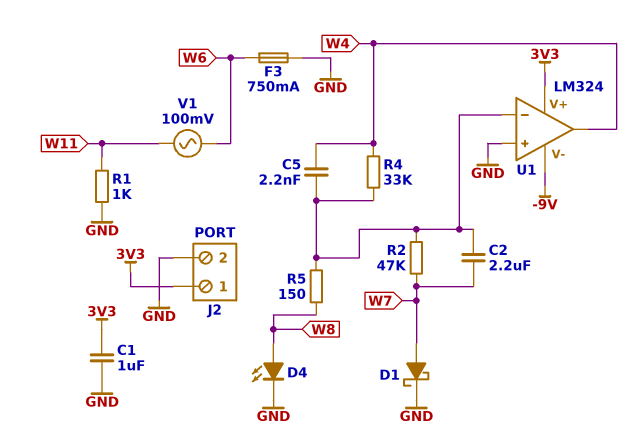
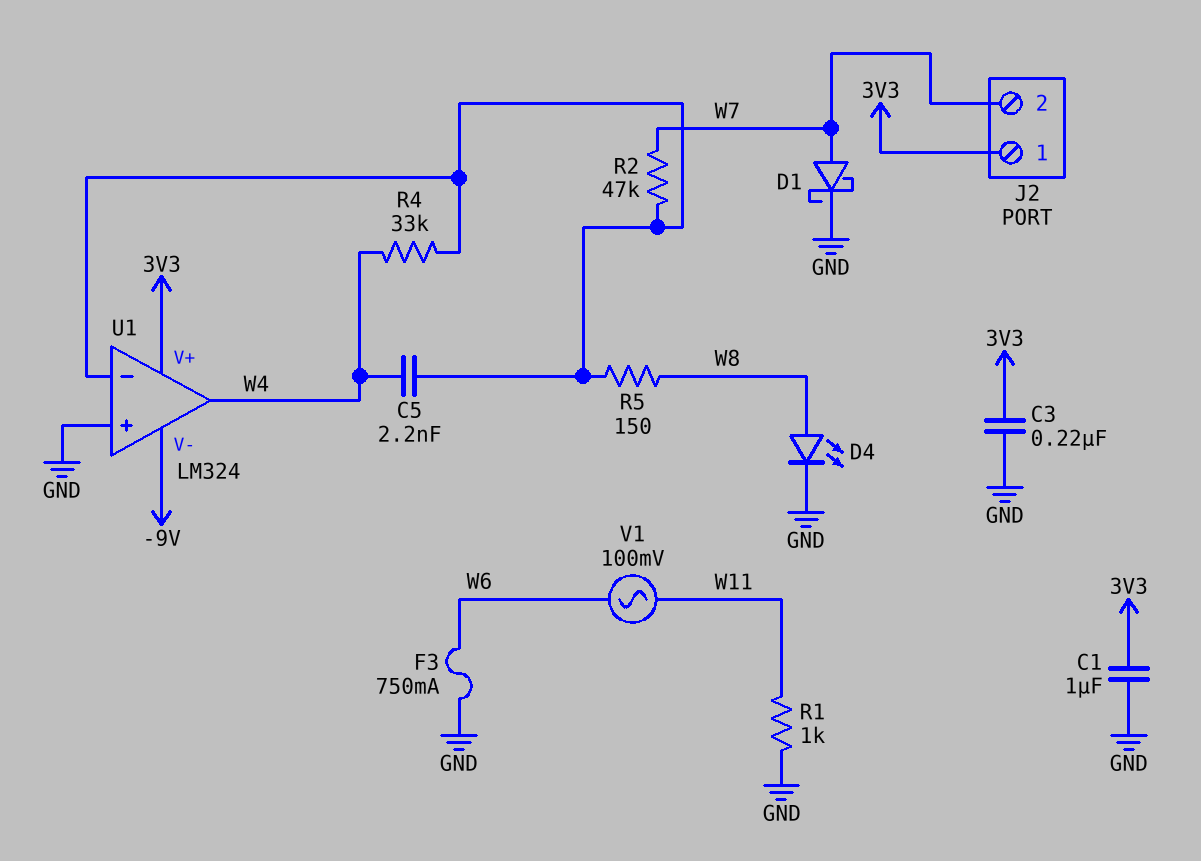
C2: 2.2uF (U1/in-, W7) -> none
C3: none -> 220nF (3V3, GND)
J2 pin 2: GND -> W7

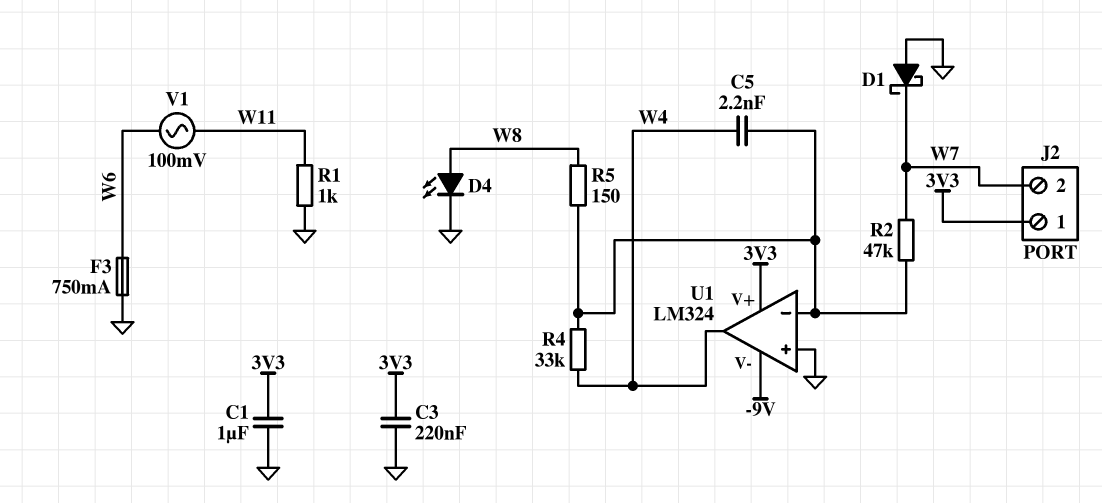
D1: schottky (A W7, K GND) -> schottky (A GND, K W7)

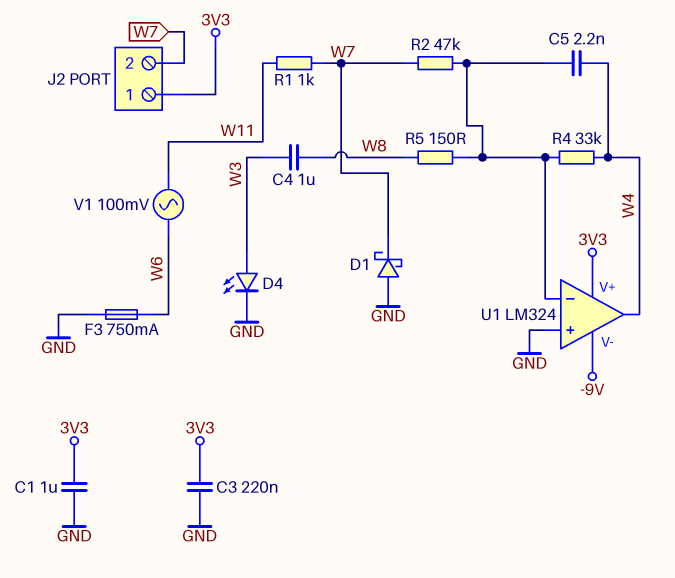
C4: none -> 1uF (W3, W8)
D4: LED (A W8, K GND) -> LED (A W3, K GND)
R1: 1k (GND, W11) -> 1k (W7, W11)

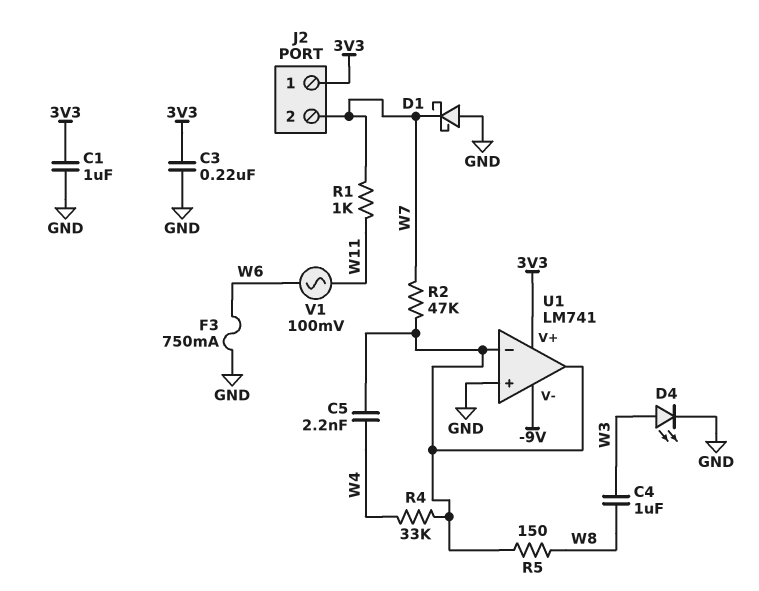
U1: LM324 -> LM741
U1 pin out: W4 -> U1/in-

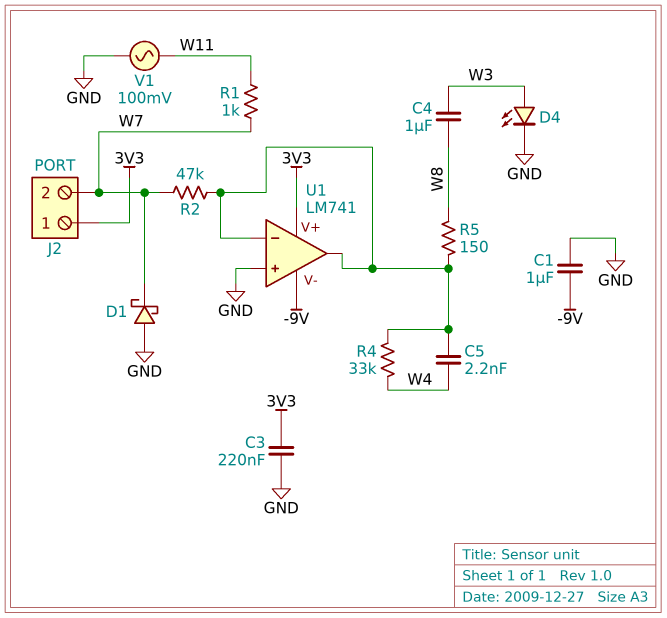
C1: 1uF (3V3, GND) -> 1uF (-9V, GND)
F3: 750mA (GND, W6) -> none
V1: AC 100mV (W6, W11) -> AC 100mV (GND, W11)

